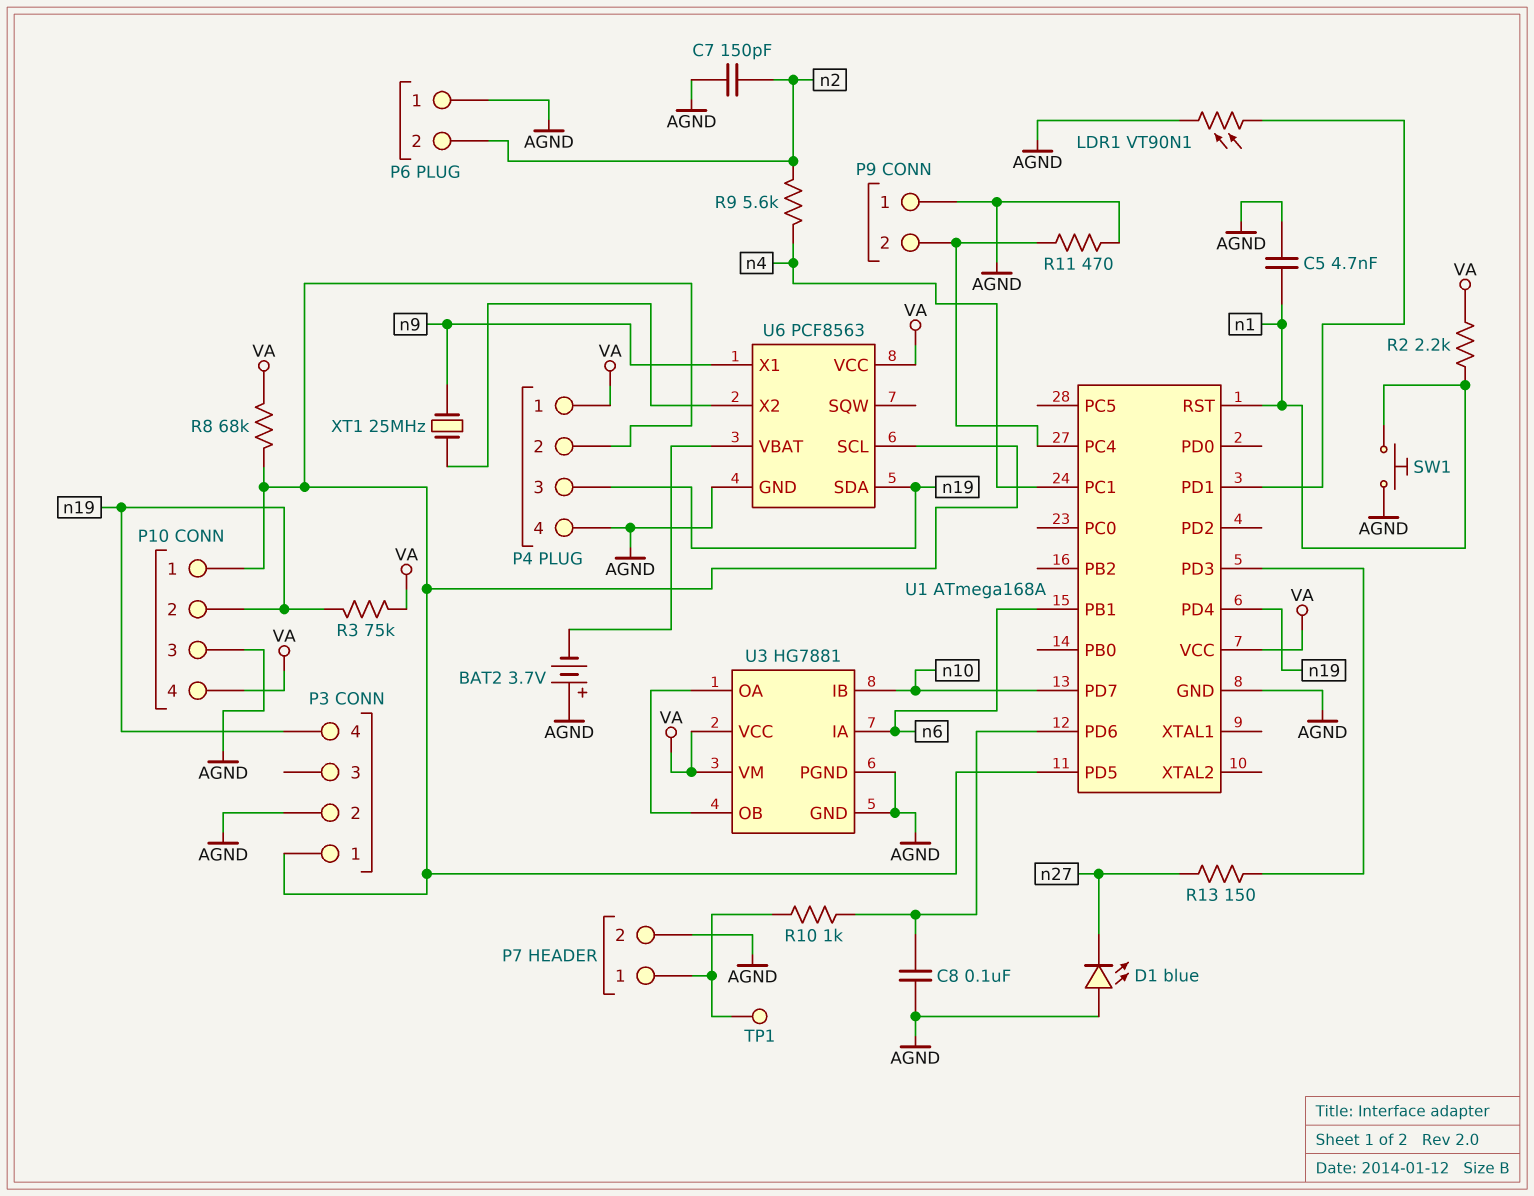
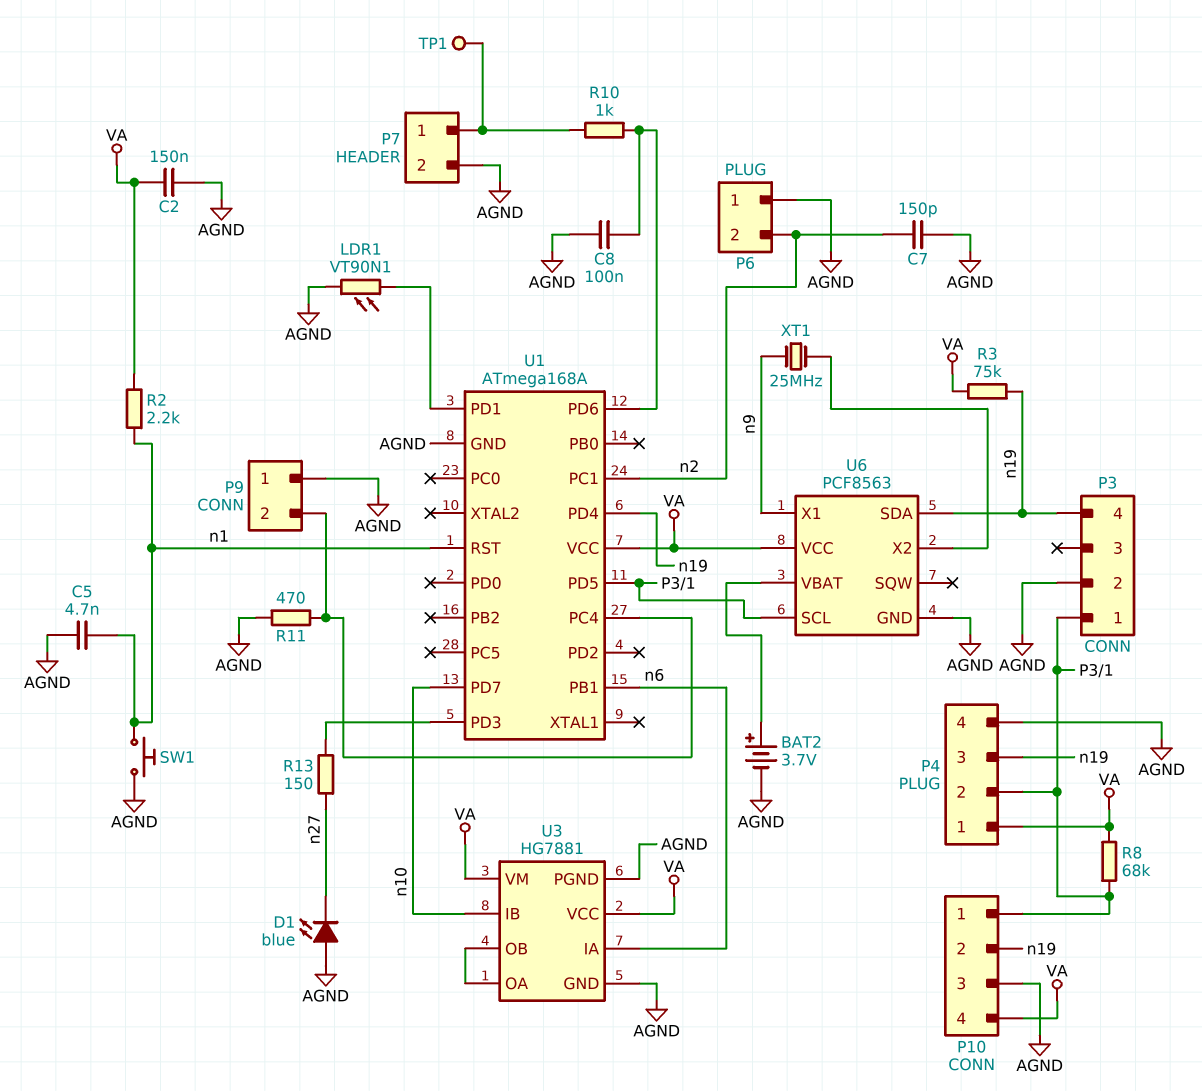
BAT2: 3.7V (plus AGND, minus U6/VBAT) -> 3.7V (plus U6/VBAT, minus AGND)
C2: none -> 150nF (AGND, VA)
R9: 5.6k (n2, n4) -> none
U1 pin PC1: n4 -> n2

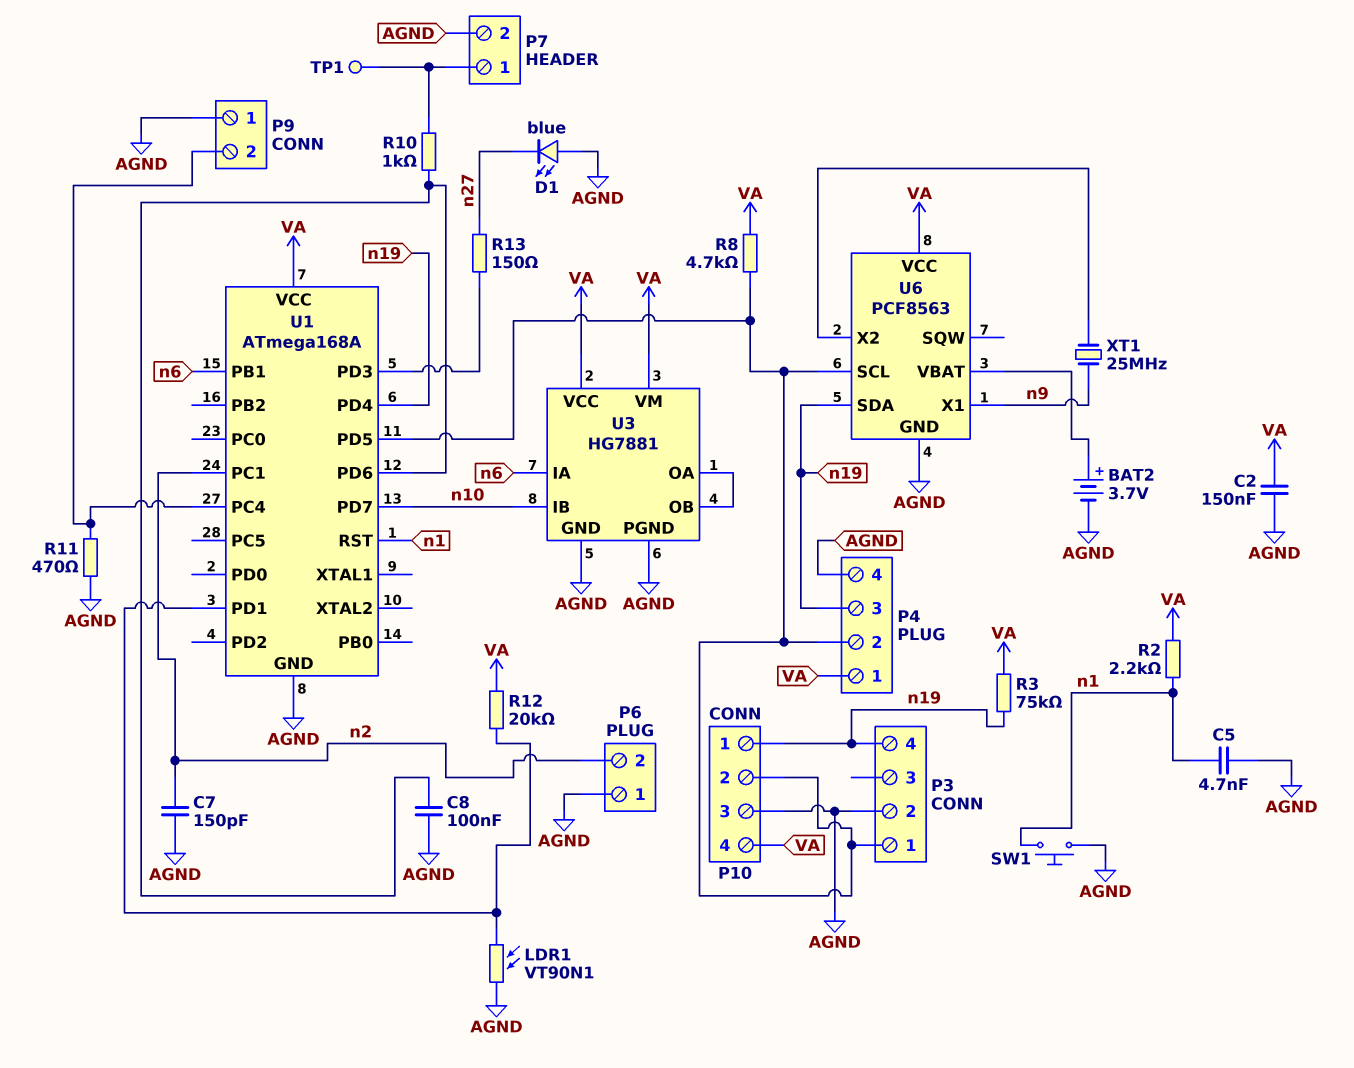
P10 pin 1: P3/1 -> n19
P10 pin 2: n19 -> P3/1
R8: 68k (P3/1, VA) -> 4.7k (P3/1, VA)
R12: none -> 20k (U1/PD1, VA)

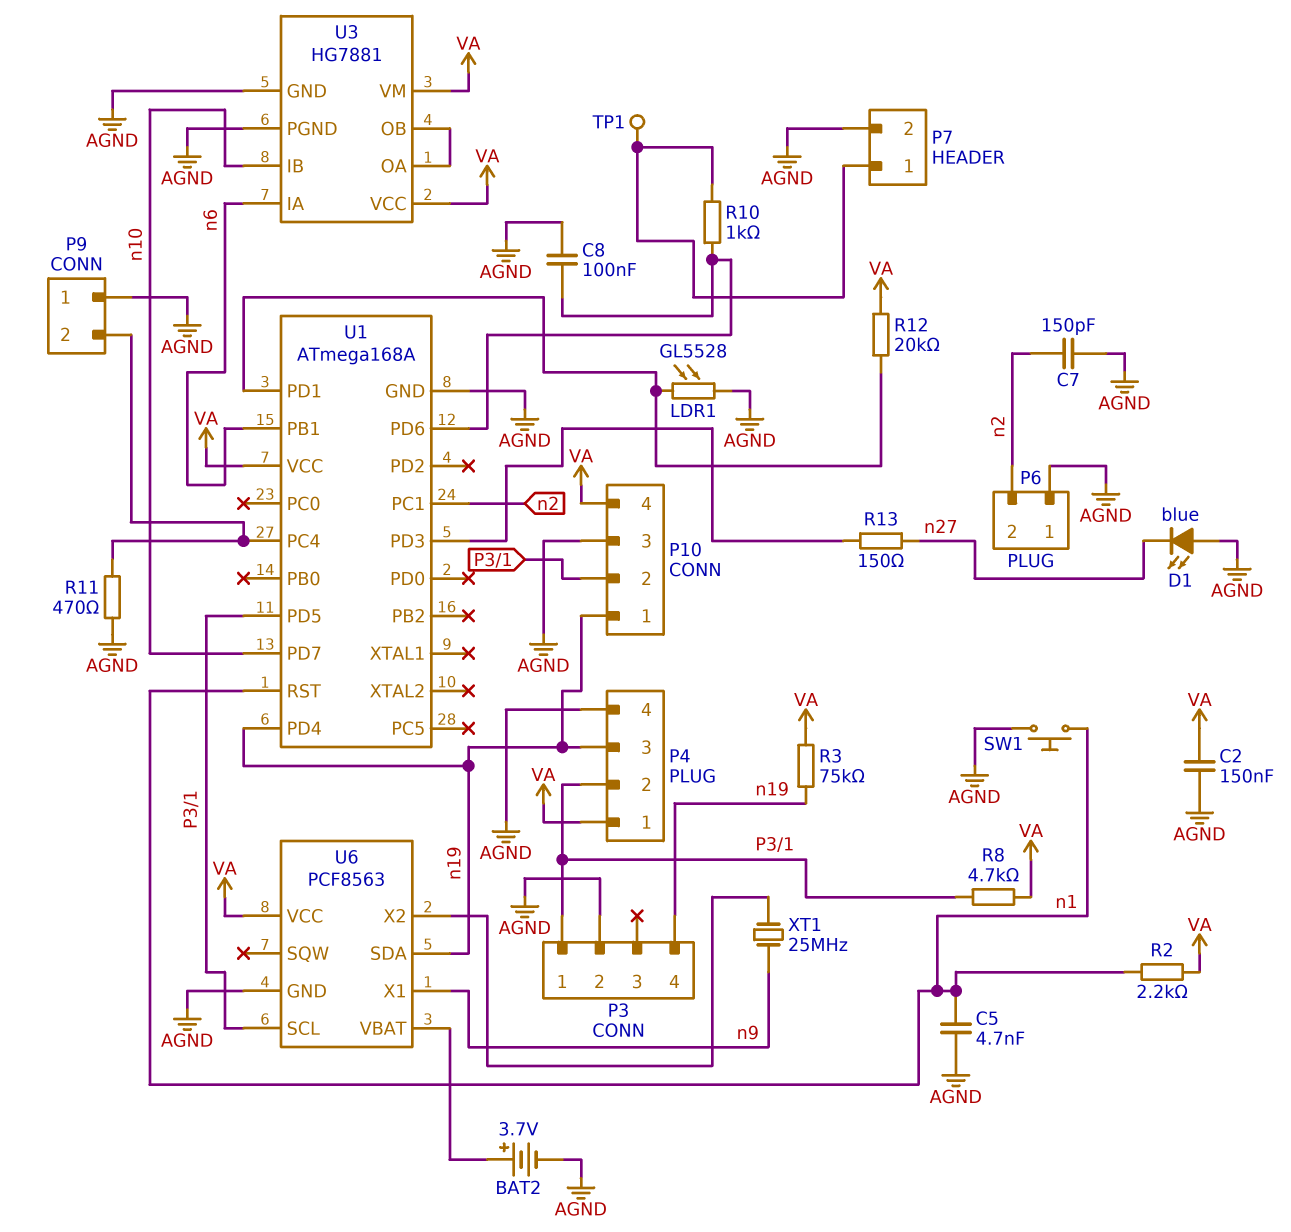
LDR1: VT90N1 (AGND, U1/PD1) -> GL5528 (AGND, U1/PD1)

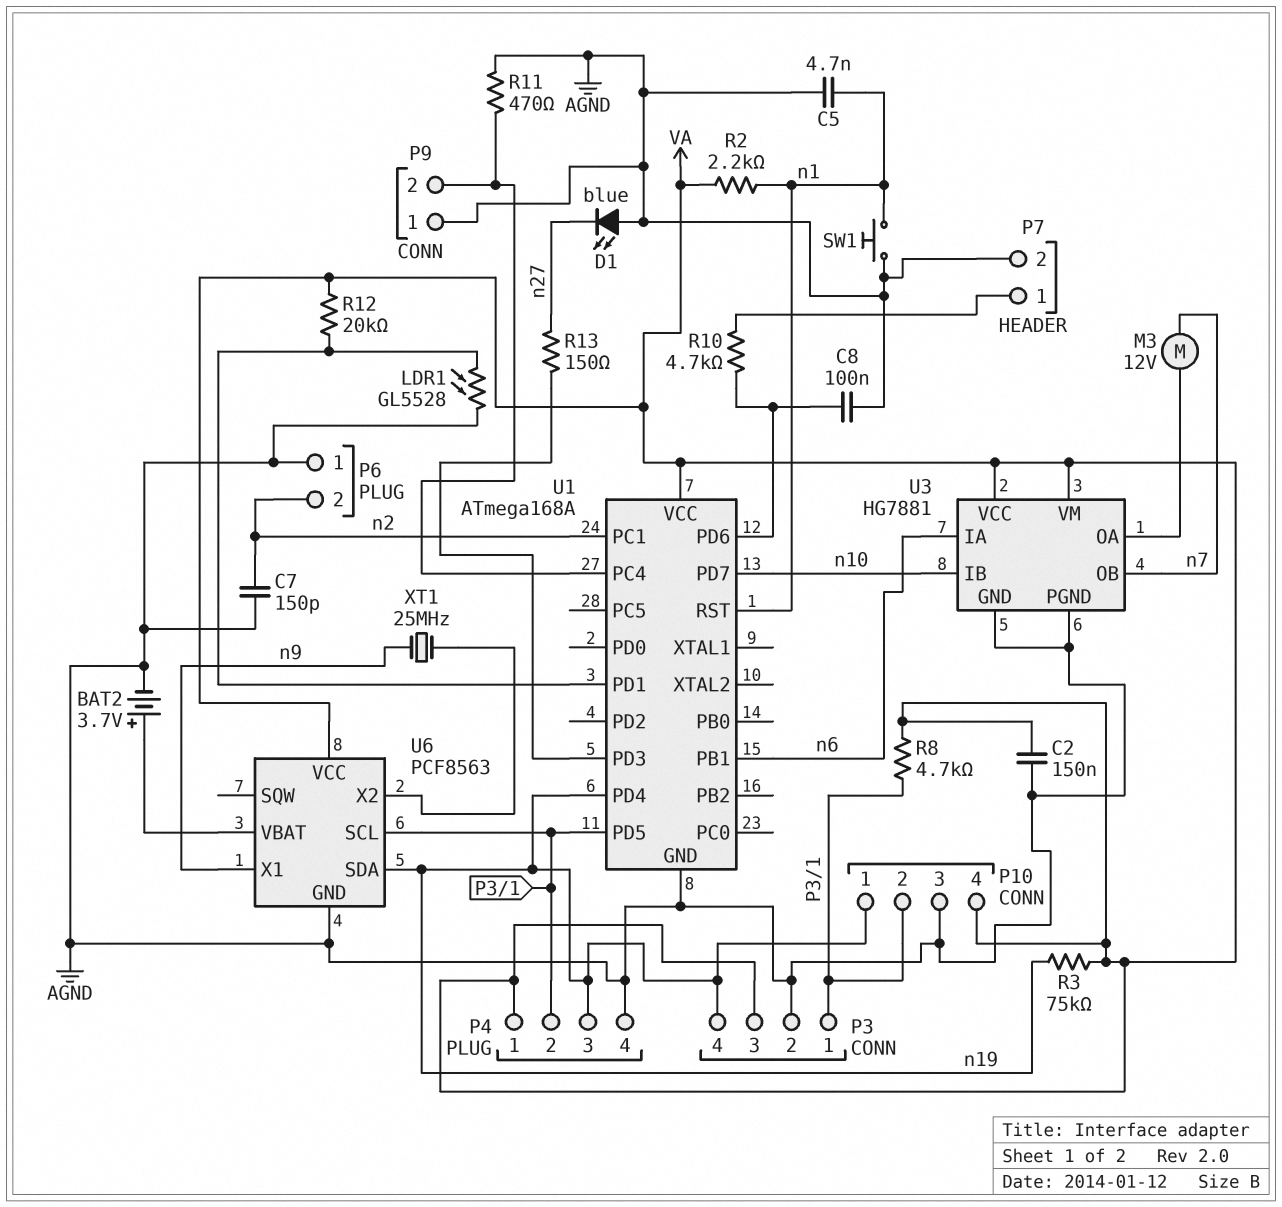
M3: none -> motor 12V (U3/OA, n7)
P3 pin 3: none -> VA
R10: 1k (P7/1, U1/PD6) -> 4.7k (P7/1, U1/PD6)
TP1: test point (P7/1) -> none
U3 pin OB: U3/OA -> n7

